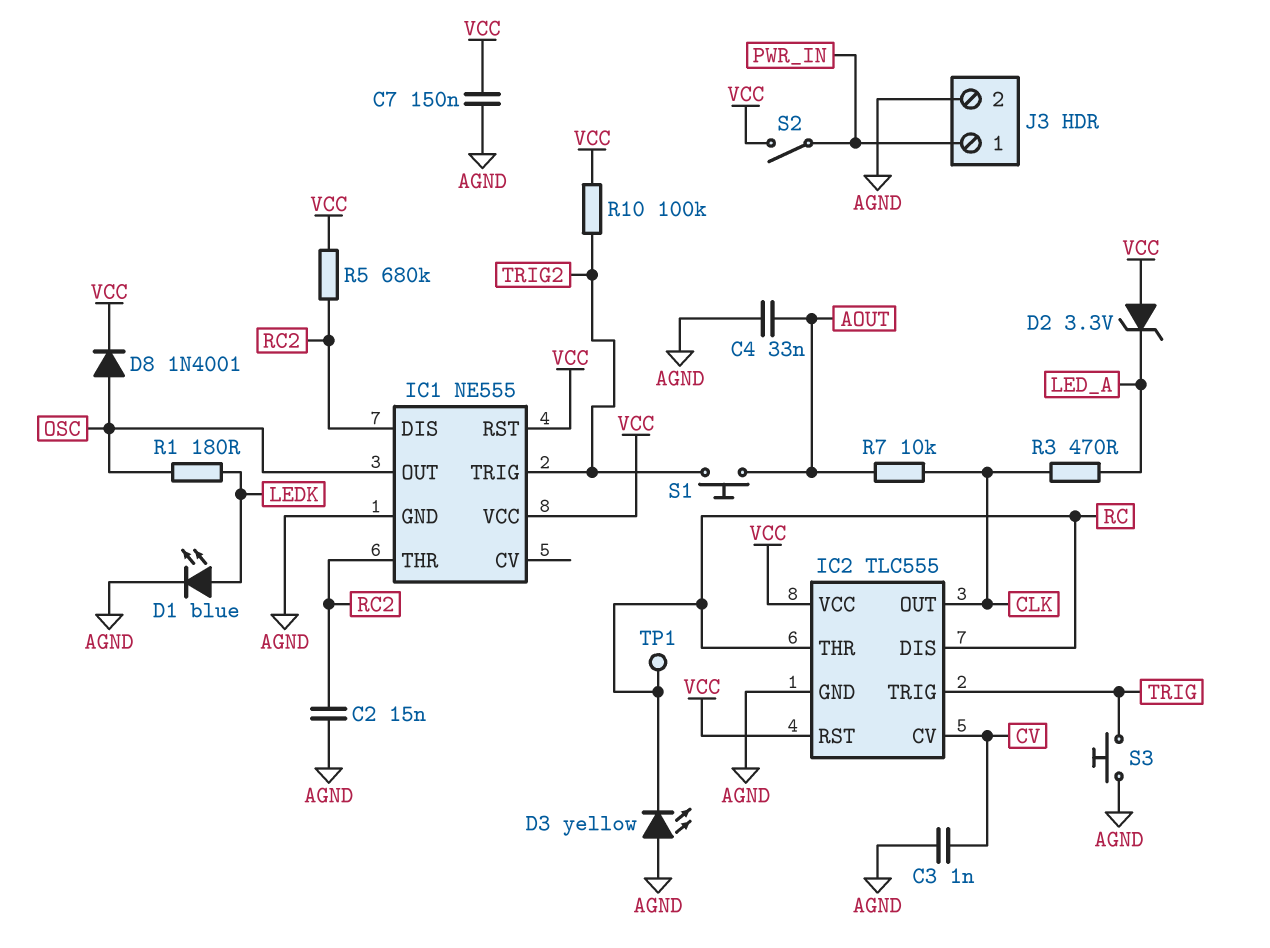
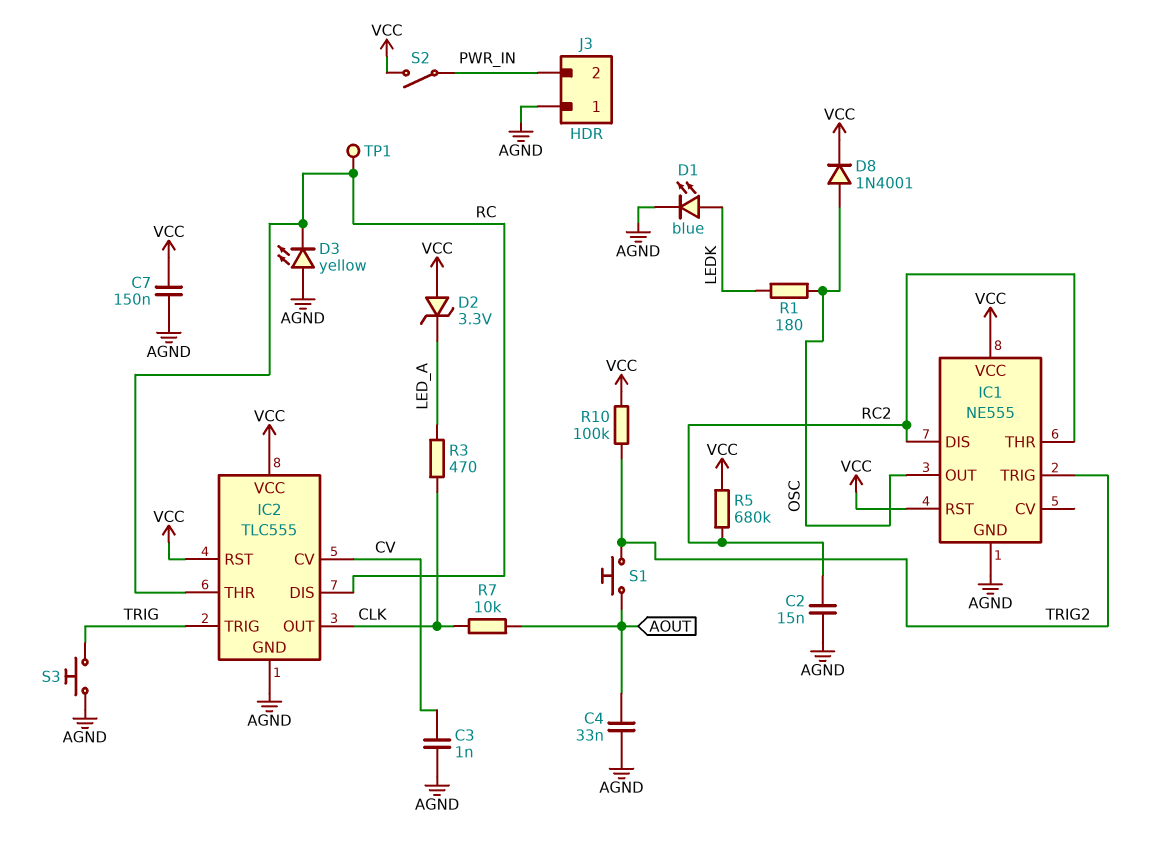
J3 pin 1: PWR_IN -> AGND
J3 pin 2: AGND -> PWR_IN

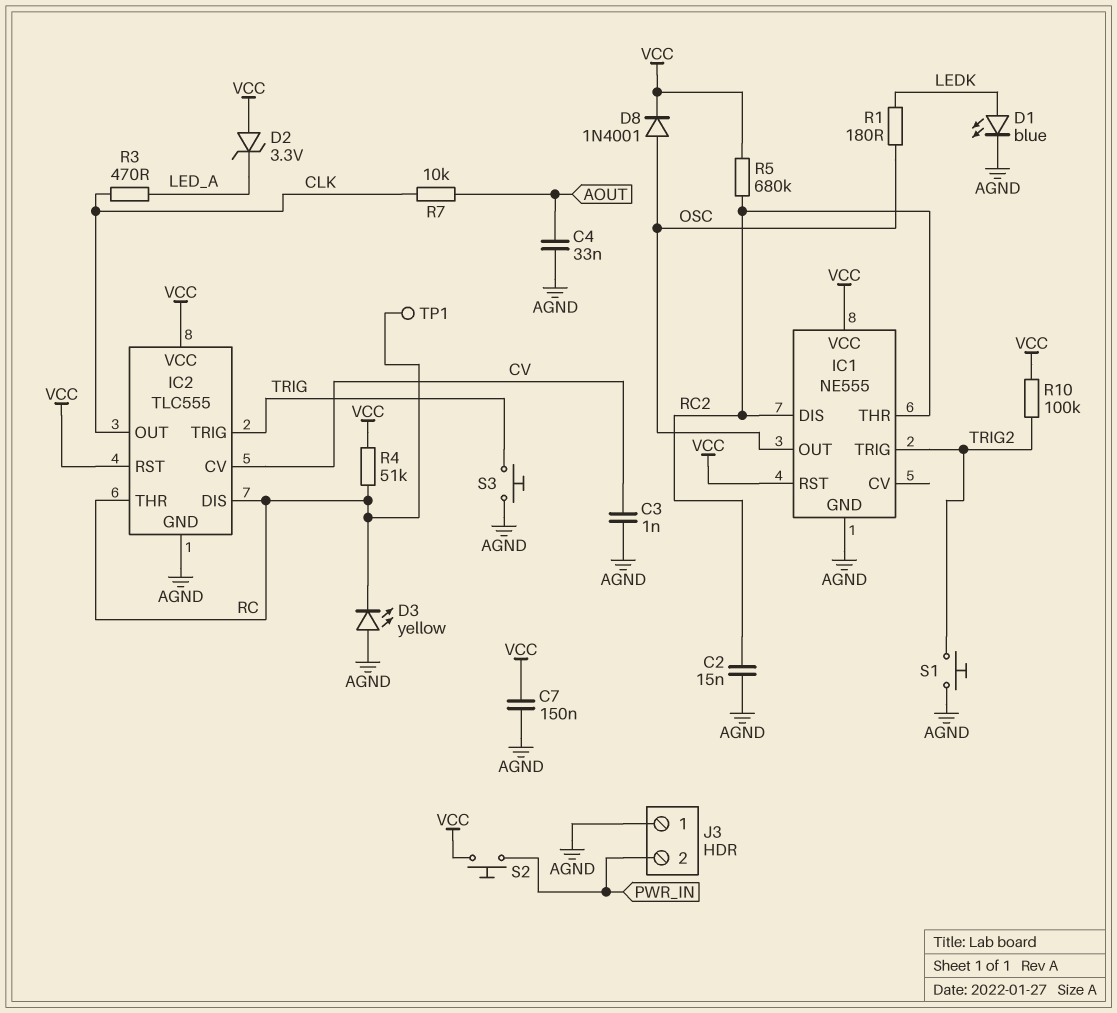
R4: none -> 51k (RC, VCC)
S1: button (AOUT, TRIG2) -> button (AGND, TRIG2)
S2: switch (PWR_IN, VCC) -> button (PWR_IN, VCC)

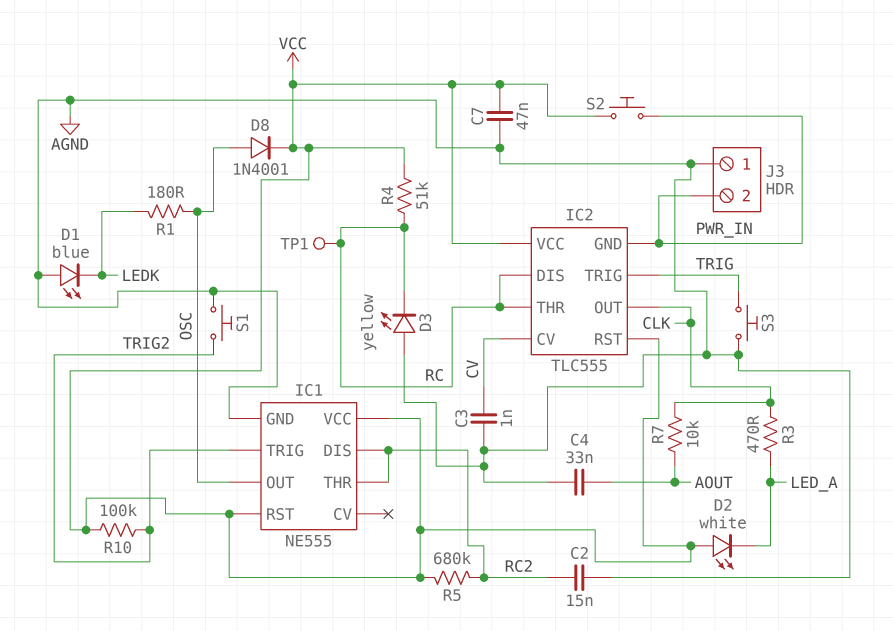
C7: 150nF (AGND, VCC) -> 47nF (AGND, VCC)
D1: LED blue (A LEDK, K AGND) -> LED blue (A AGND, K LEDK)
D2: zener 3.3V (A VCC, K LED_A) -> LED white (A VCC, K LED_A)
IC2 pin GND: AGND -> PWR_IN

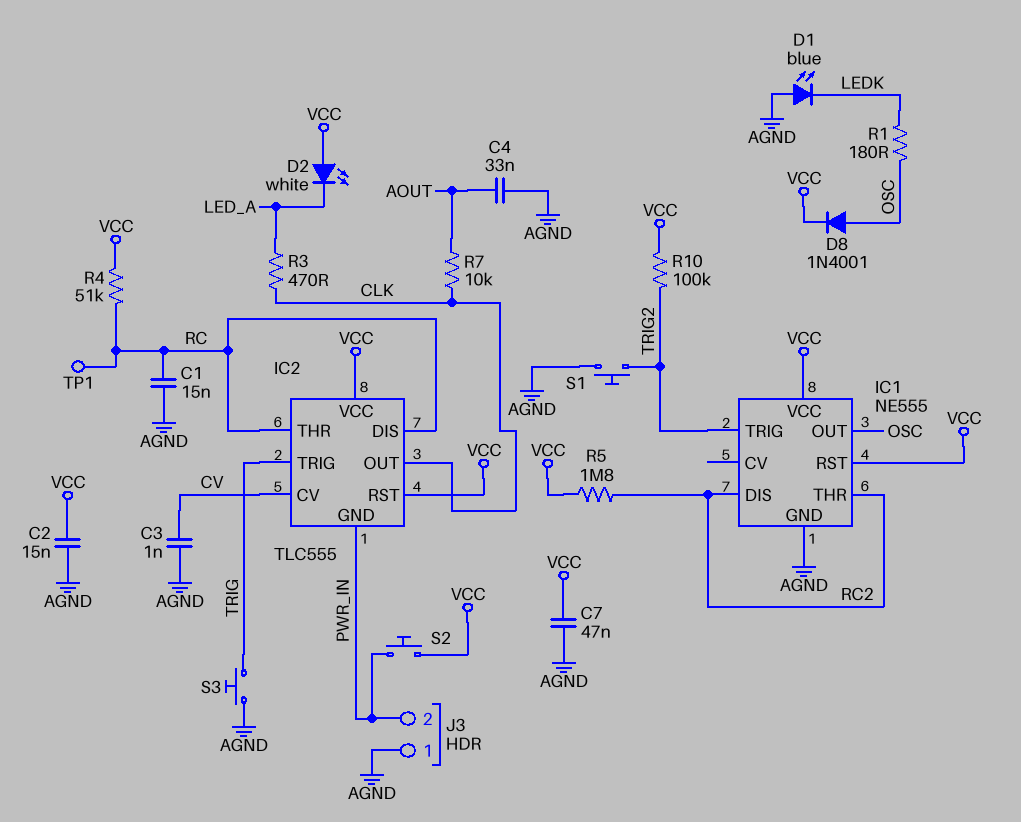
C1: none -> 15nF (AGND, RC)
C2: 15nF (AGND, RC2) -> 15nF (AGND, VCC)
D3: LED yellow (A AGND, K RC) -> none
R5: 680k (RC2, VCC) -> 1.8M (RC2, VCC)

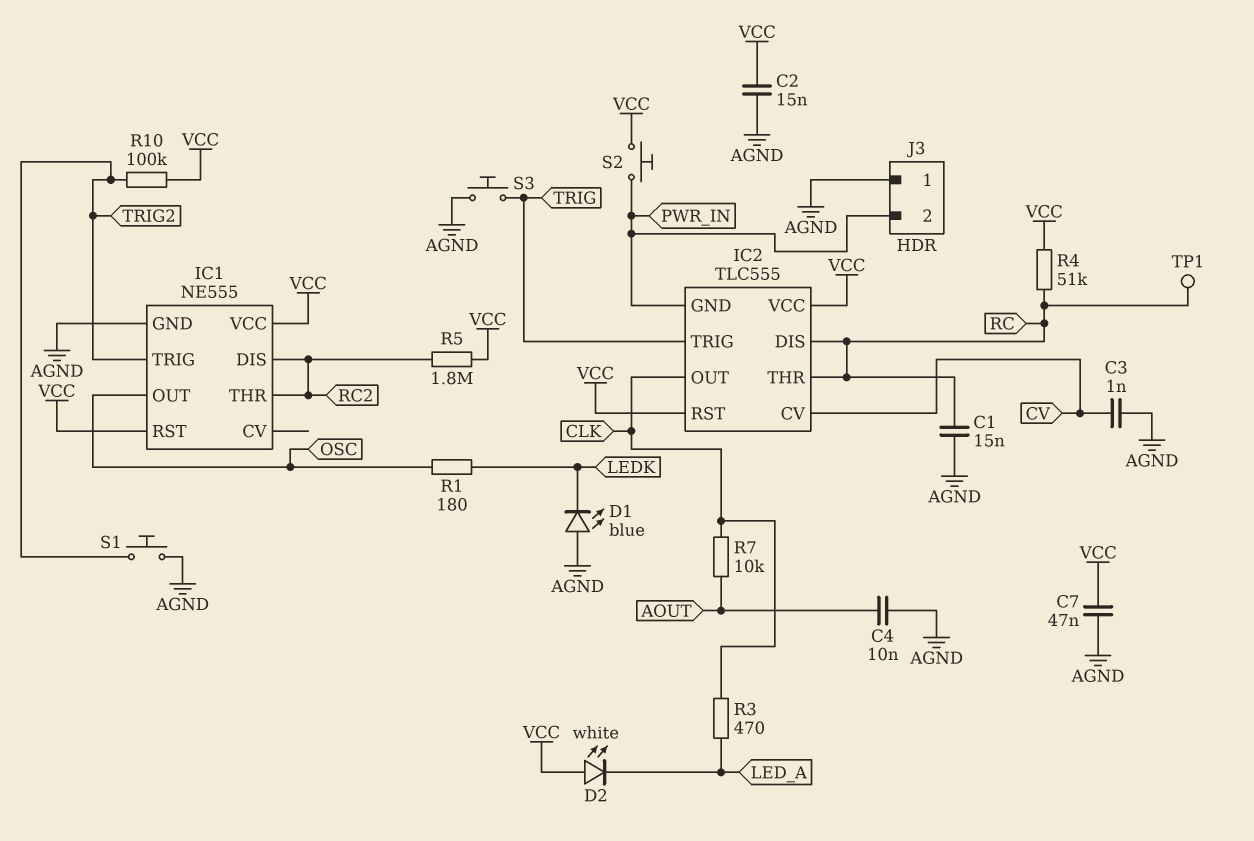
C4: 33nF (AGND, AOUT) -> 10nF (AGND, AOUT)
D8: diode 1N4001 (A OSC, K VCC) -> none

